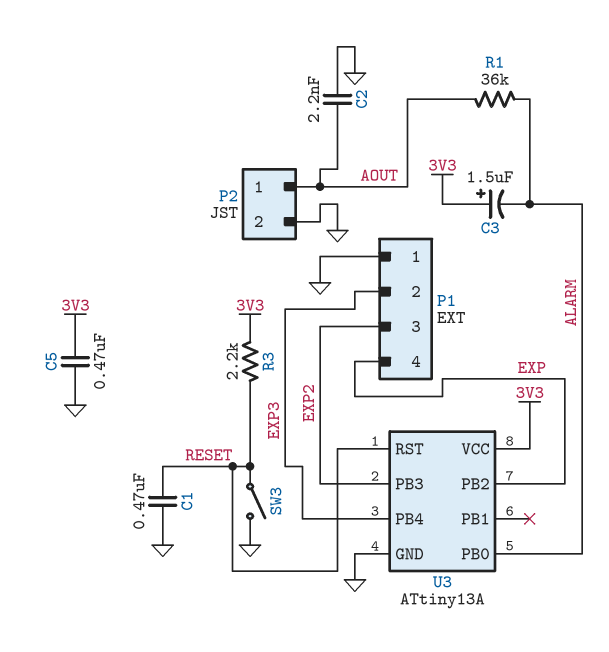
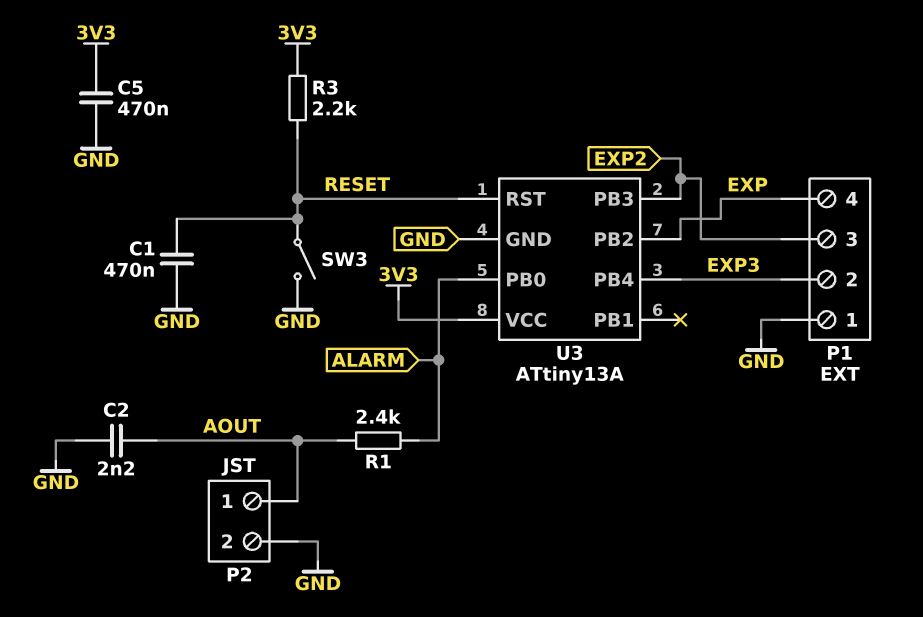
C3: 1.5uF (plus 3V3, minus ALARM) -> none
R1: 36k (ALARM, AOUT) -> 2.4k (ALARM, AOUT)

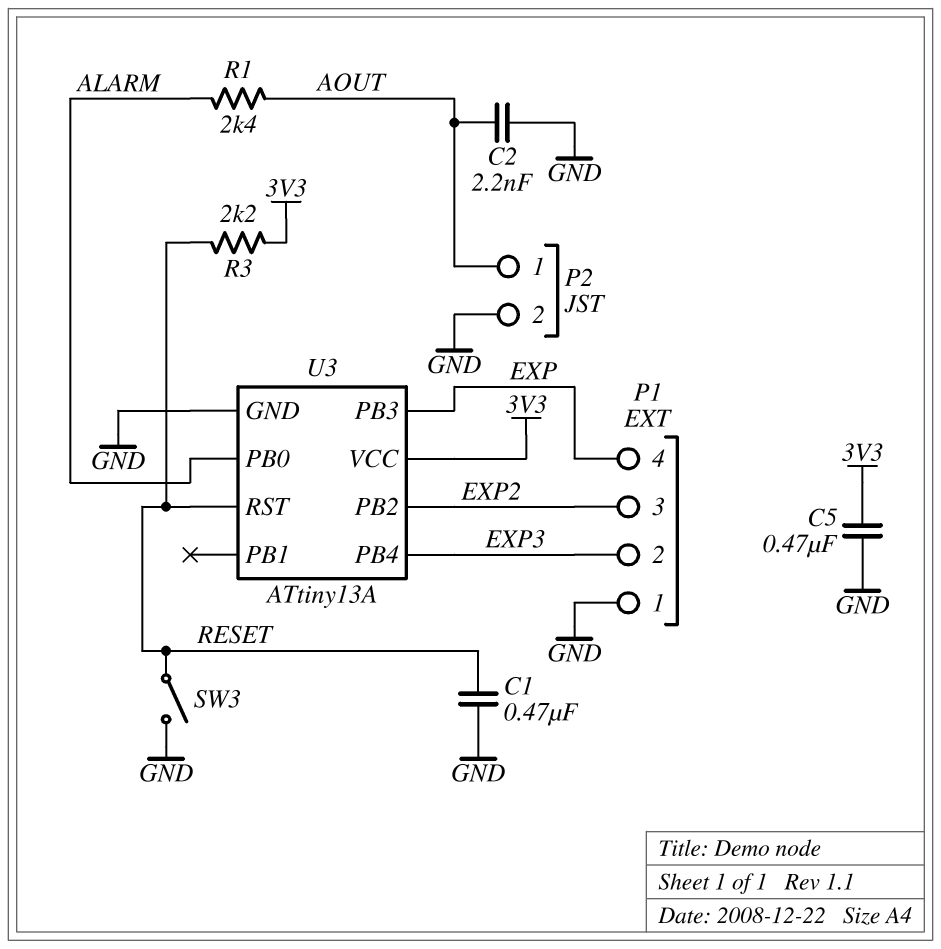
U3 pin PB2: EXP -> EXP2
U3 pin PB3: EXP2 -> EXP

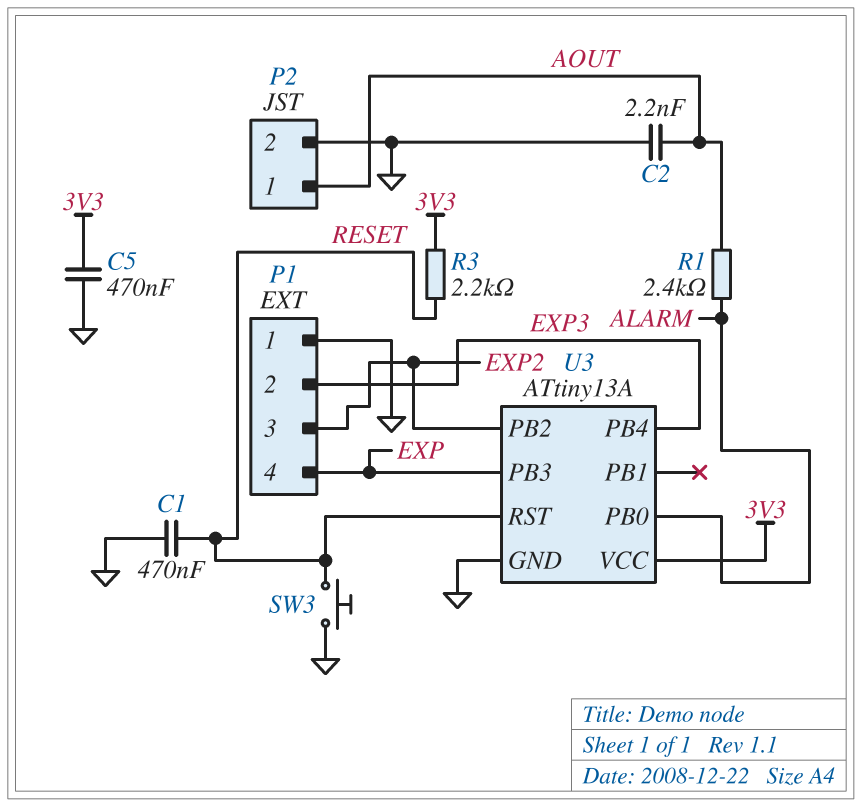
SW3: switch (GND, RESET) -> button (GND, RESET)

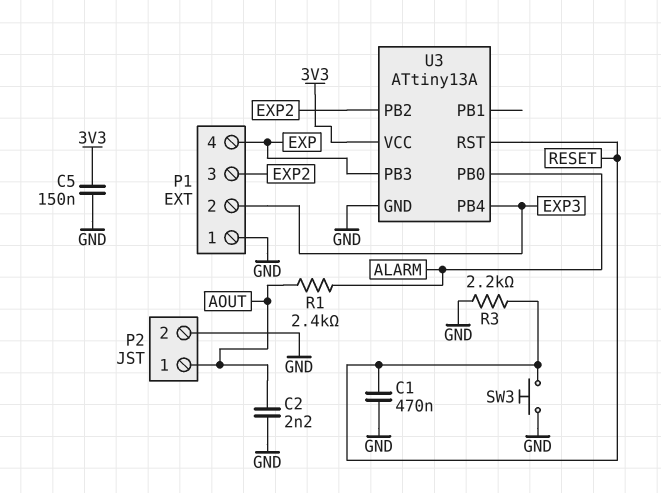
C5: 470nF (3V3, GND) -> 150nF (3V3, GND)
R3: 2.2k (3V3, RESET) -> 2.2k (GND, RESET)

